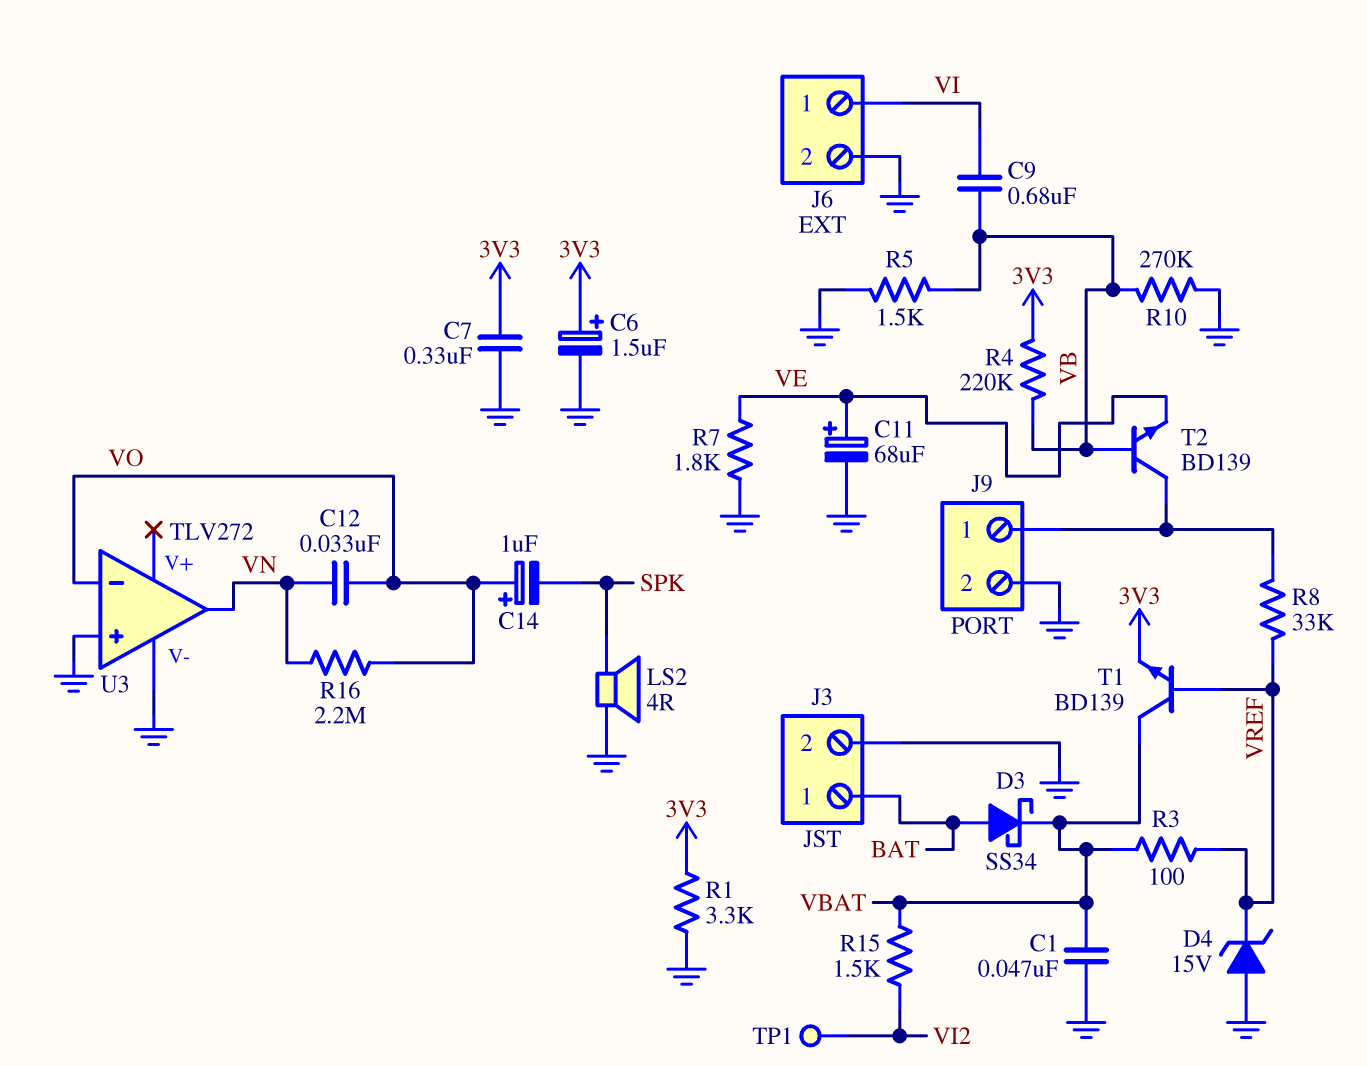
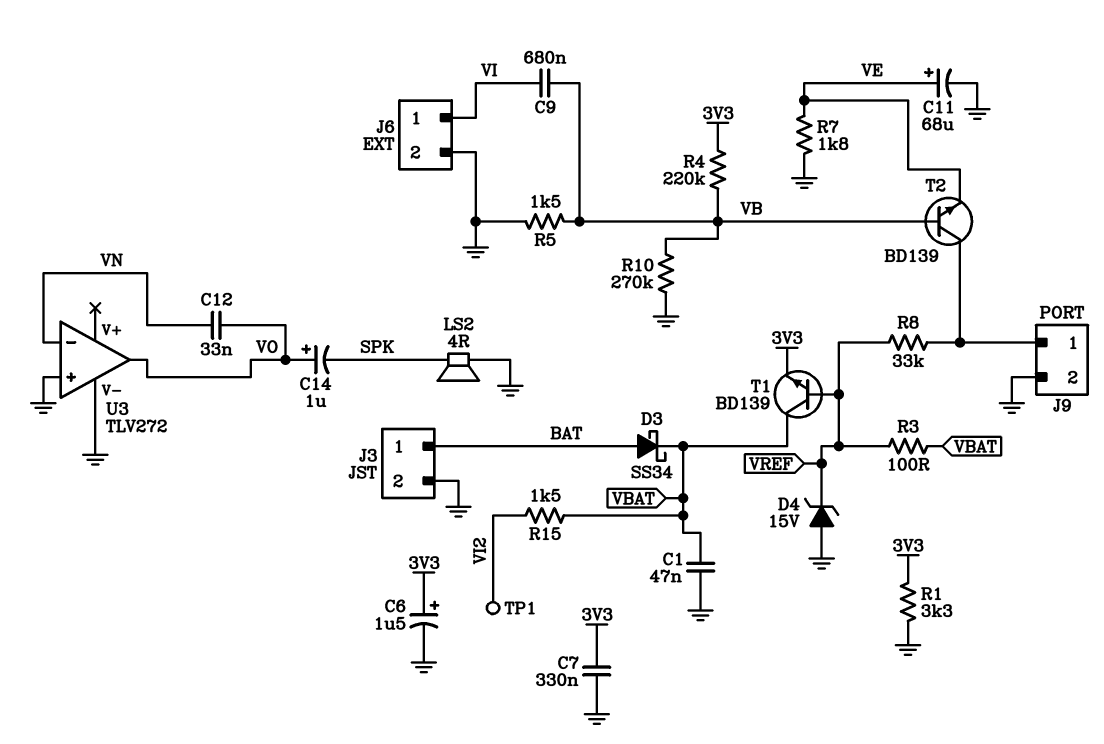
R16: 2.2M (VN, VO) -> none
U3 pin in-: VO -> VN
U3 pin out: VN -> VO

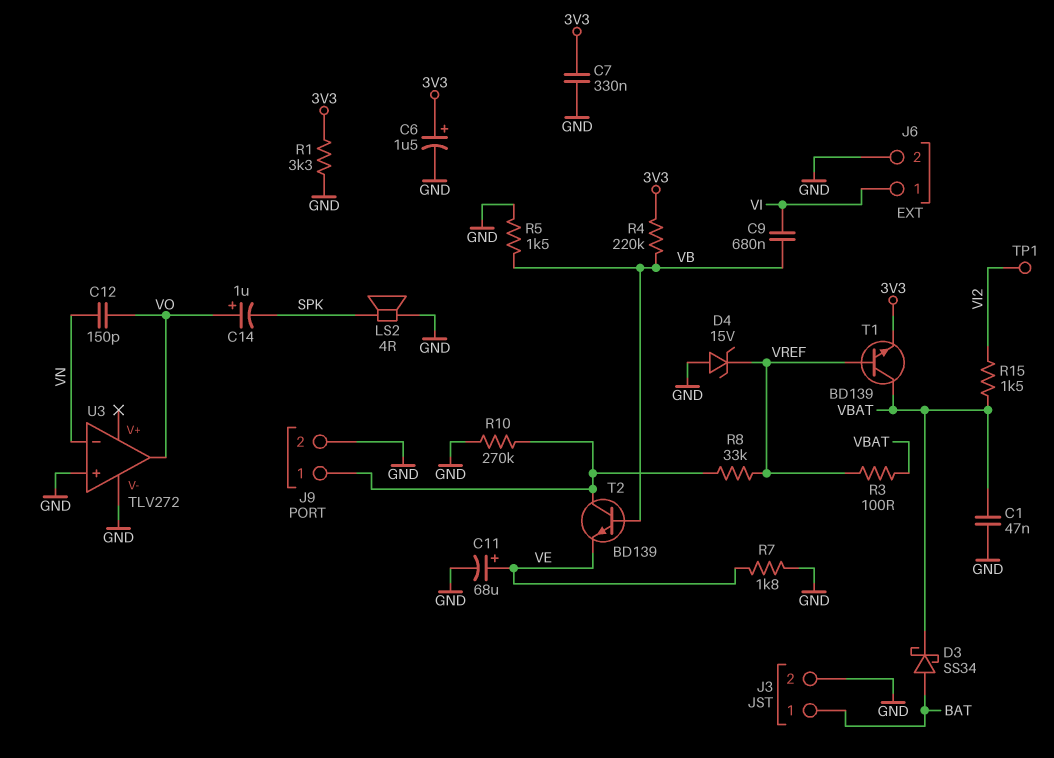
C12: 33nF (VN, VO) -> 150pF (VN, VO)
R10: 270k (GND, VB) -> 270k (GND, J9/1)

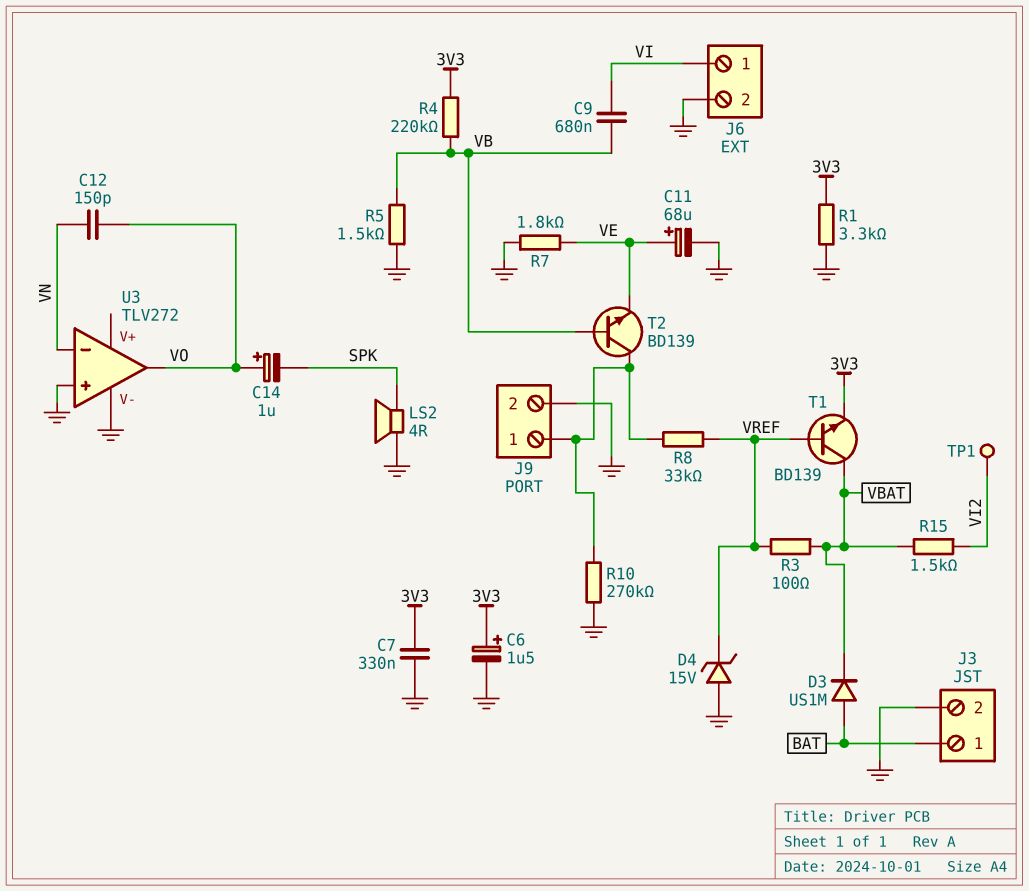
C1: 47nF (GND, VBAT) -> none
D3: schottky SS34 (A BAT, K VBAT) -> diode US1M (A BAT, K VBAT)

